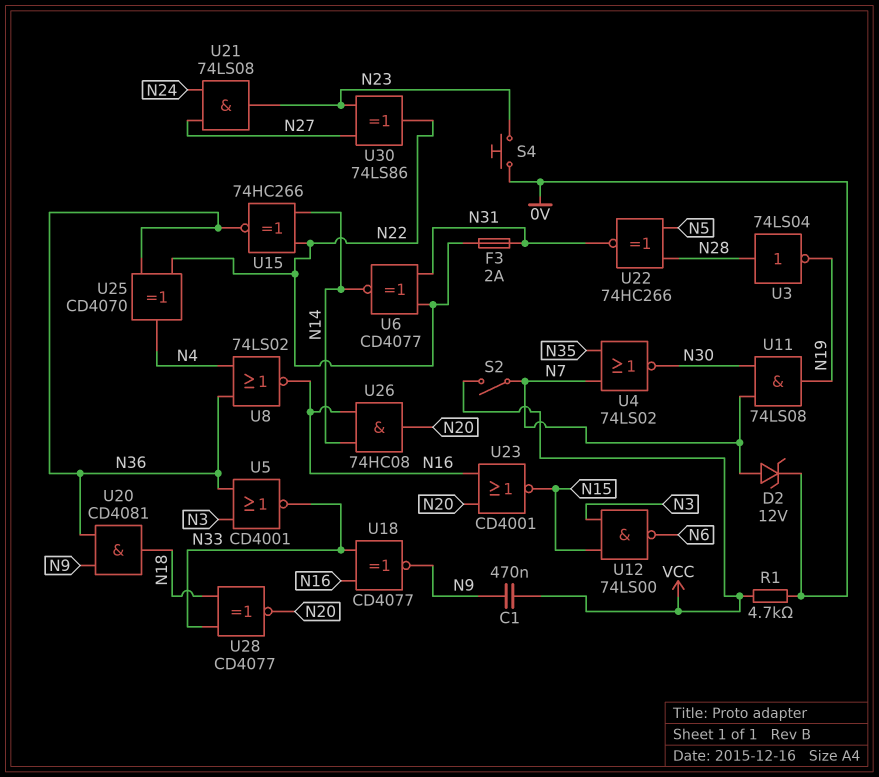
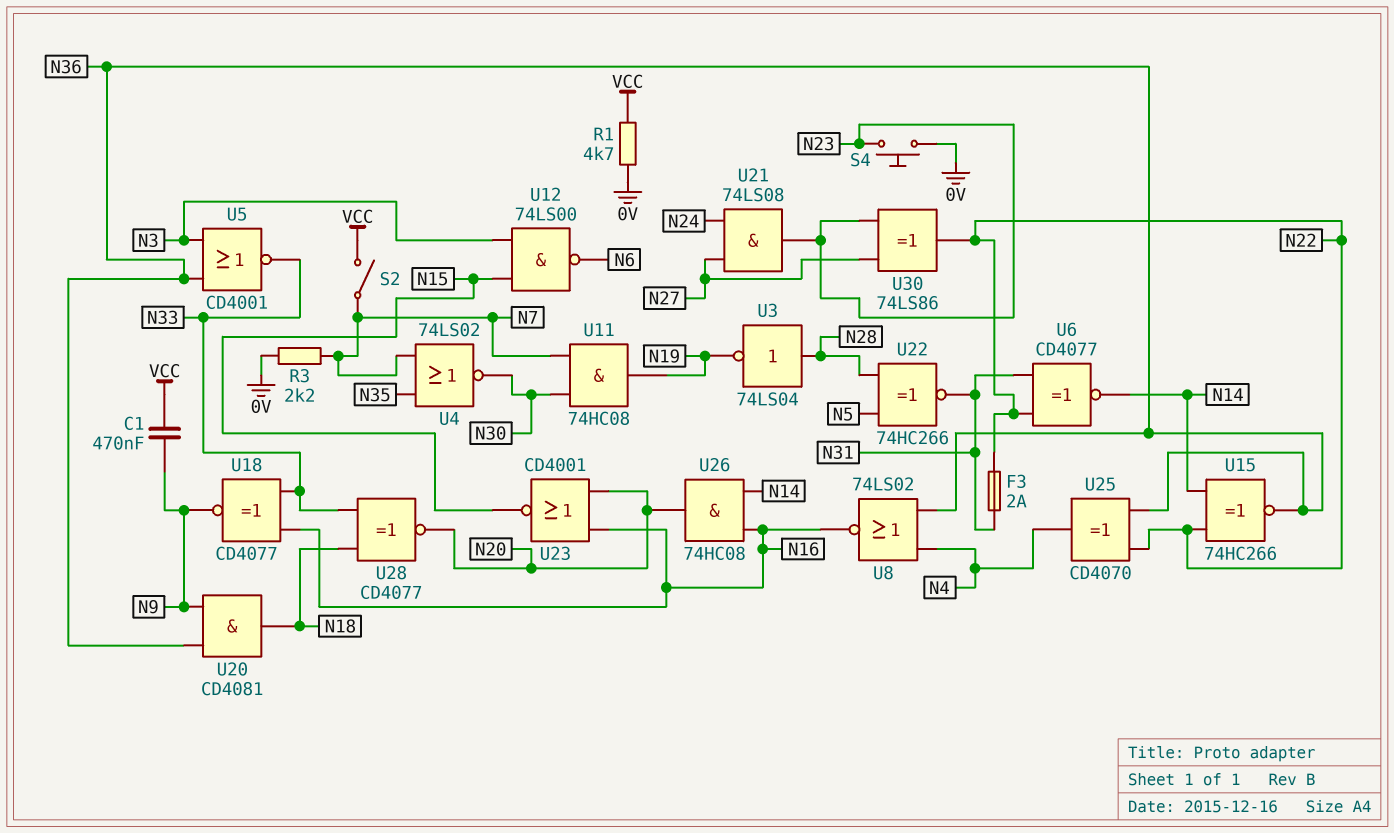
D2: zener 12V (A N7, K 0V) -> none
R3: none -> 2.2k (0V, N7)
U11: AND 74LS08 (in N7, in N30, out N19) -> AND 74HC08 (in N7, in N30, out N19)

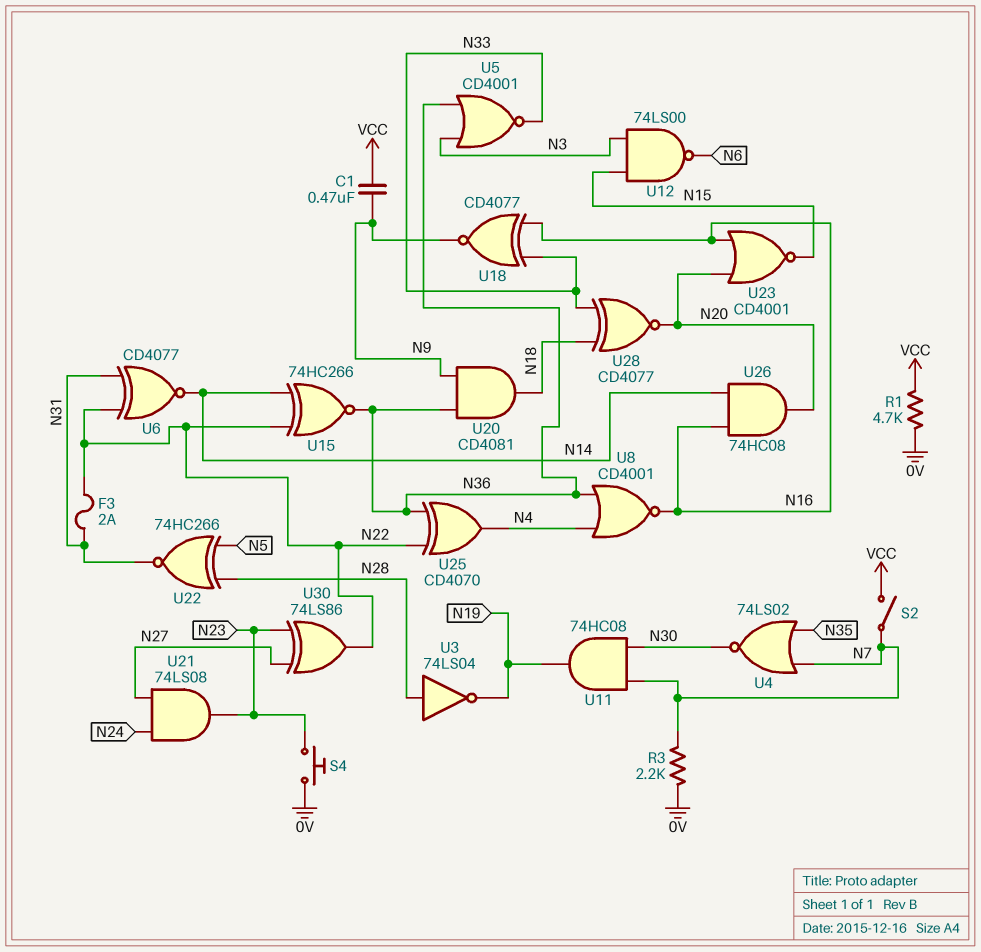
U8: NOR 74LS02 (in N4, in N36, out N16) -> NOR CD4001 (in N4, in N36, out N16)

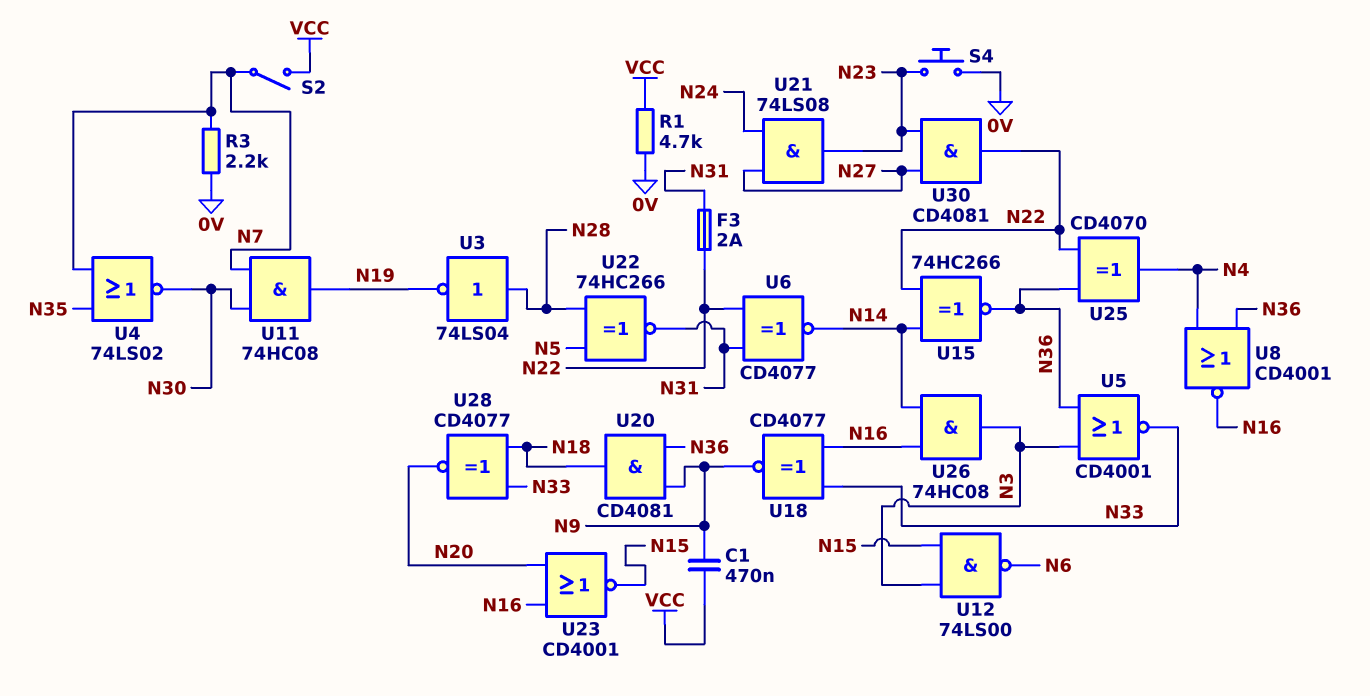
U26: AND 74HC08 (in N14, in N16, out N20) -> AND 74HC08 (in N14, in N16, out N3)
U30: XOR 74LS86 (in N23, in N27, out N22) -> AND CD4081 (in N23, in N27, out N22)

